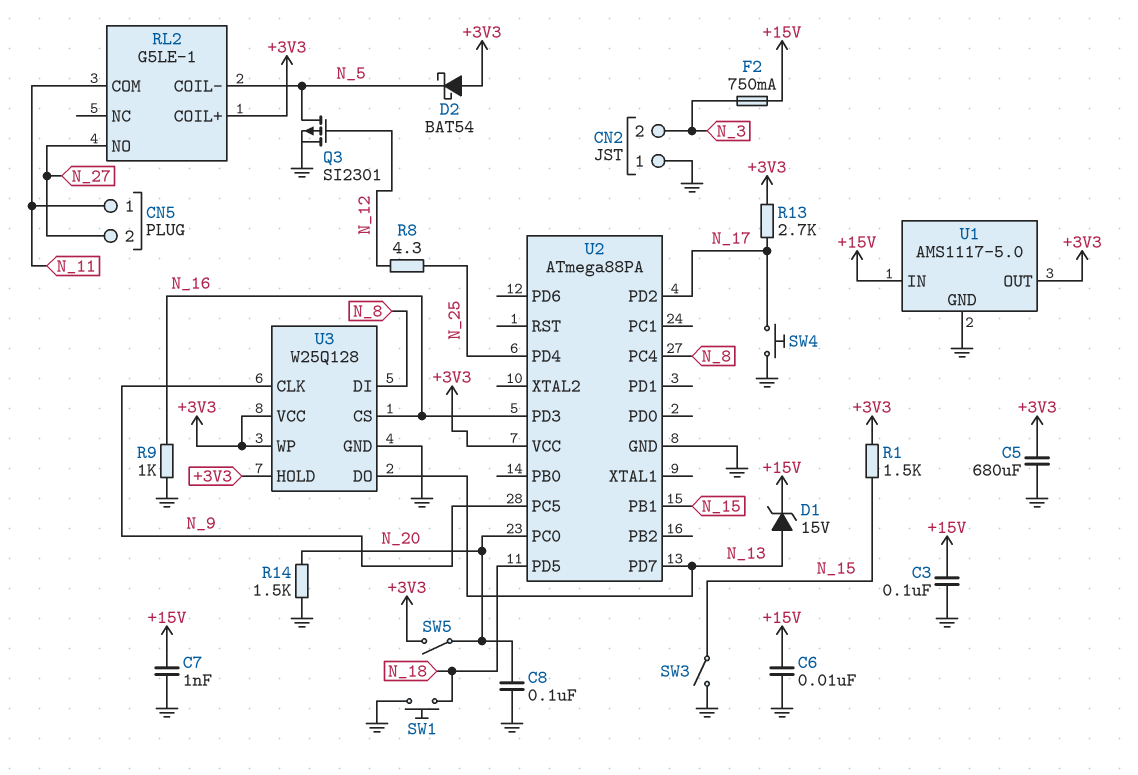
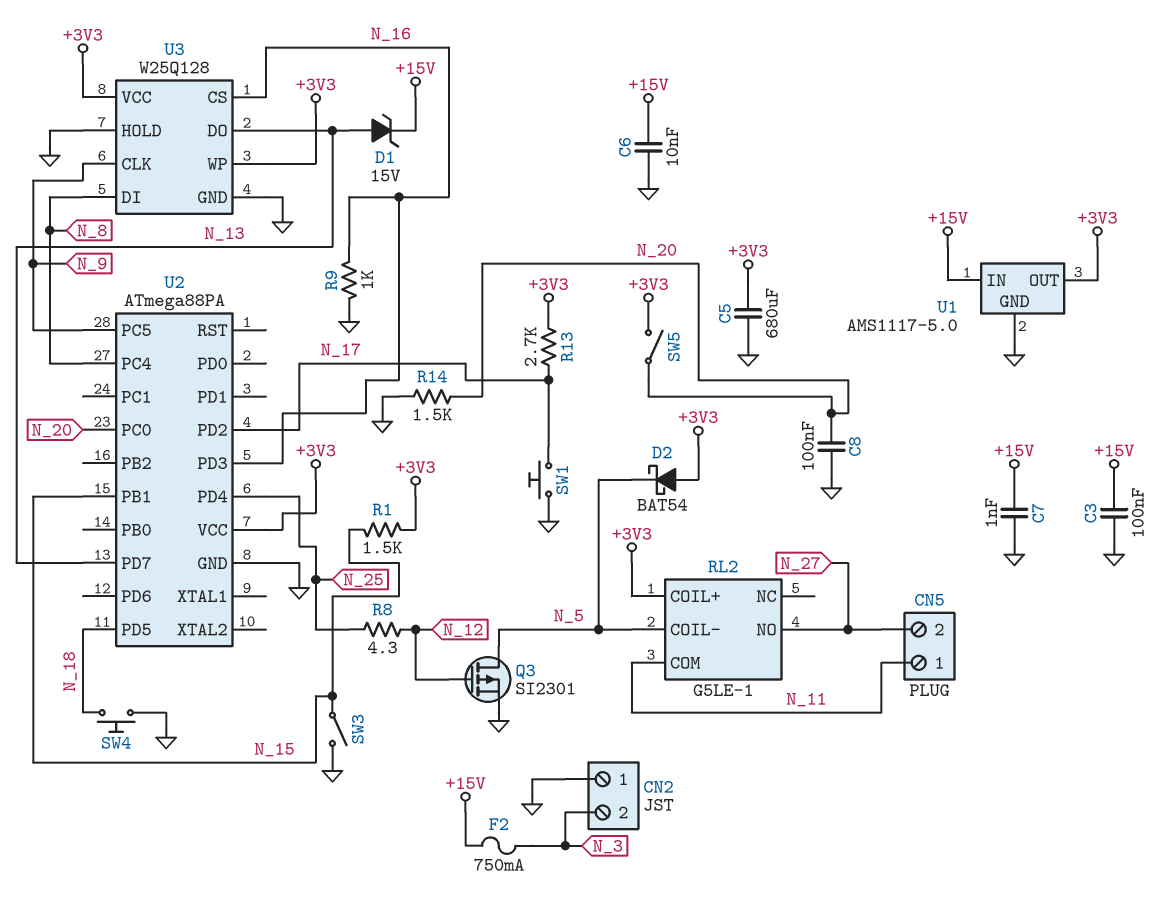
SW1: button (GND, N_18) -> button (GND, N_17)
SW4: button (GND, N_17) -> button (GND, N_18)
U3 pin HOLD: +3V3 -> GND

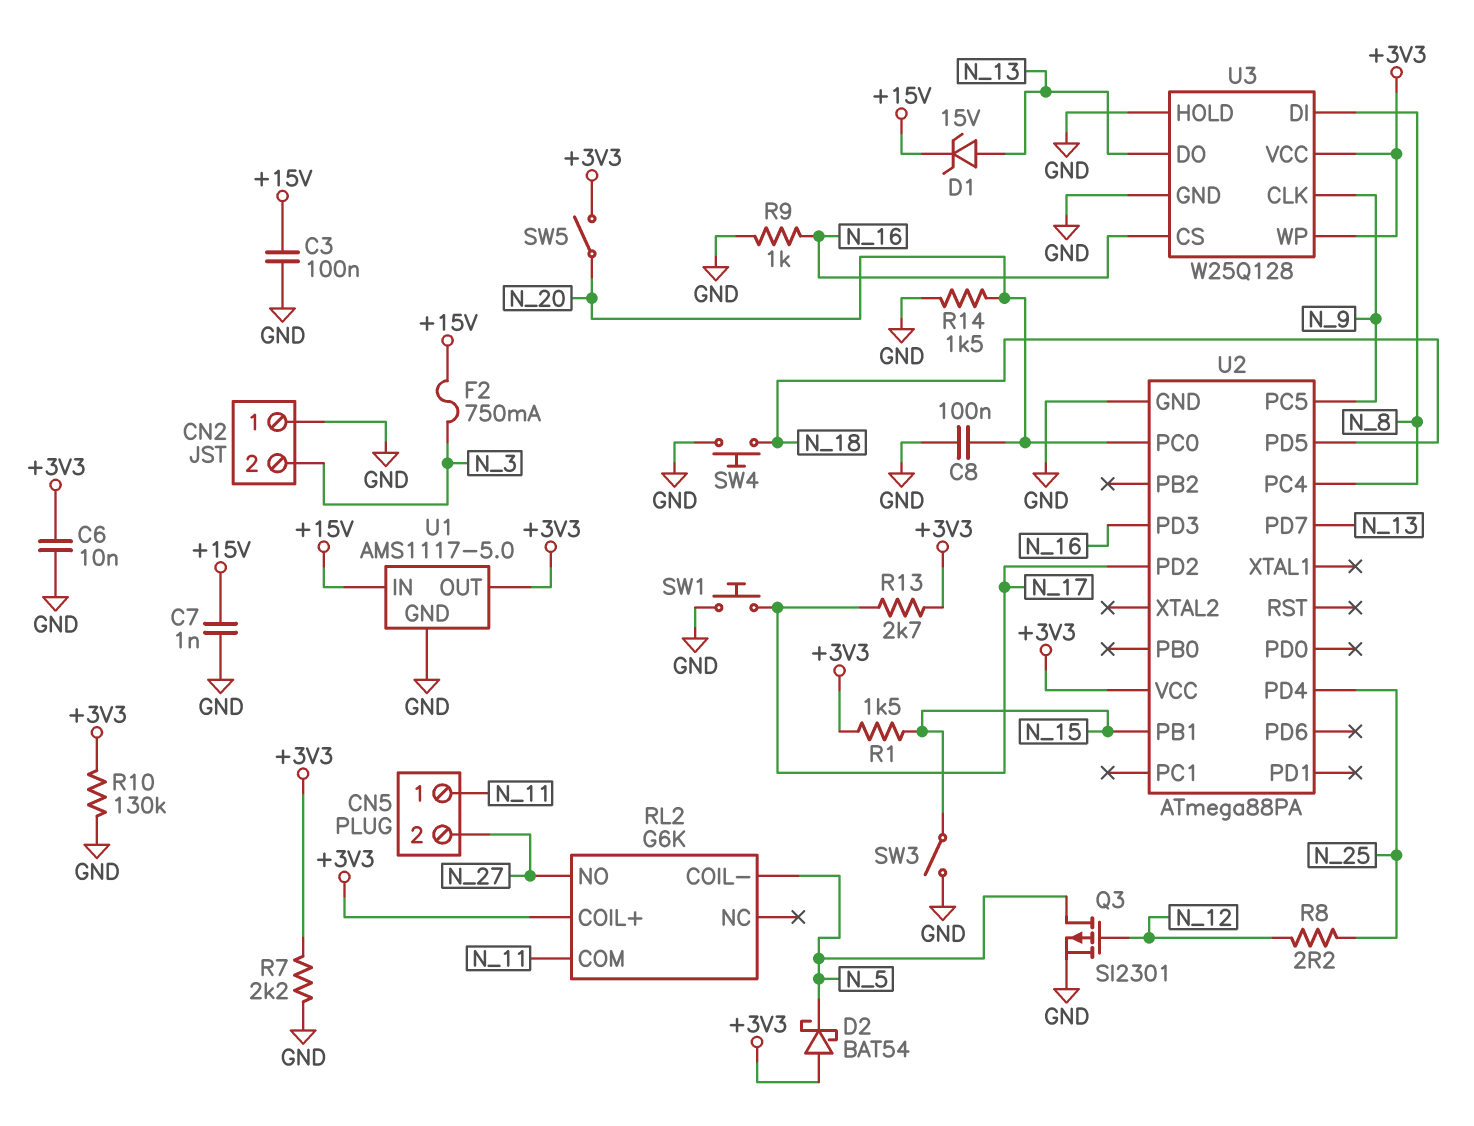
C5: 680uF (+3V3, GND) -> none
C6: 10nF (+15V, GND) -> 10nF (+3V3, GND)
R7: none -> 2.2k (+3V3, GND)
R8: 4.3 (N_12, N_25) -> 2.2 (N_12, N_25)
R10: none -> 130k (+3V3, GND)
RL2: G5LE-1 -> G6K

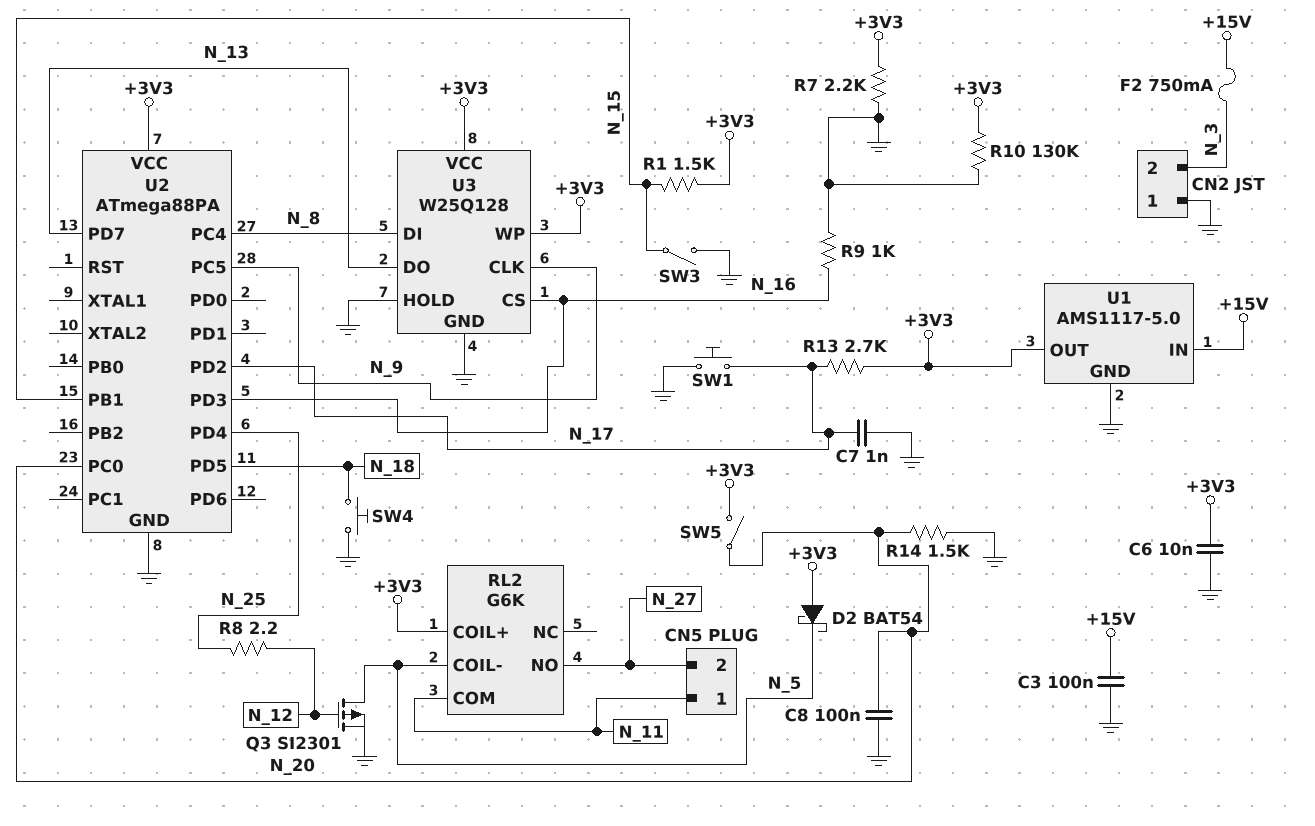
C7: 1nF (+15V, GND) -> 1nF (GND, N_17)
D1: zener 15V (A N_13, K +15V) -> none

